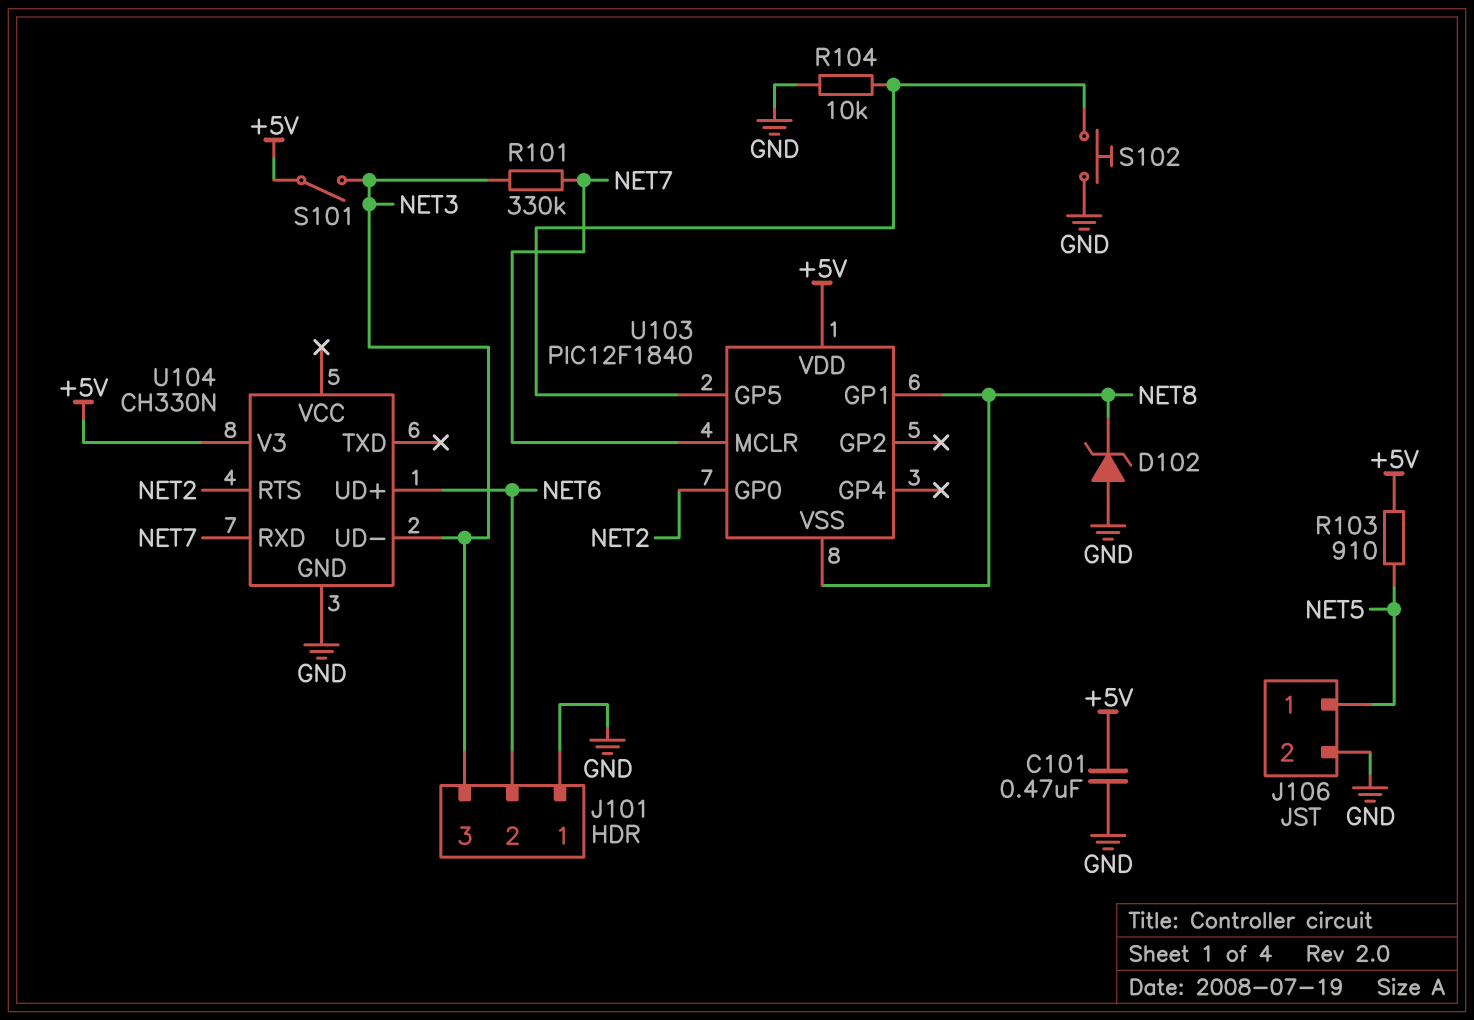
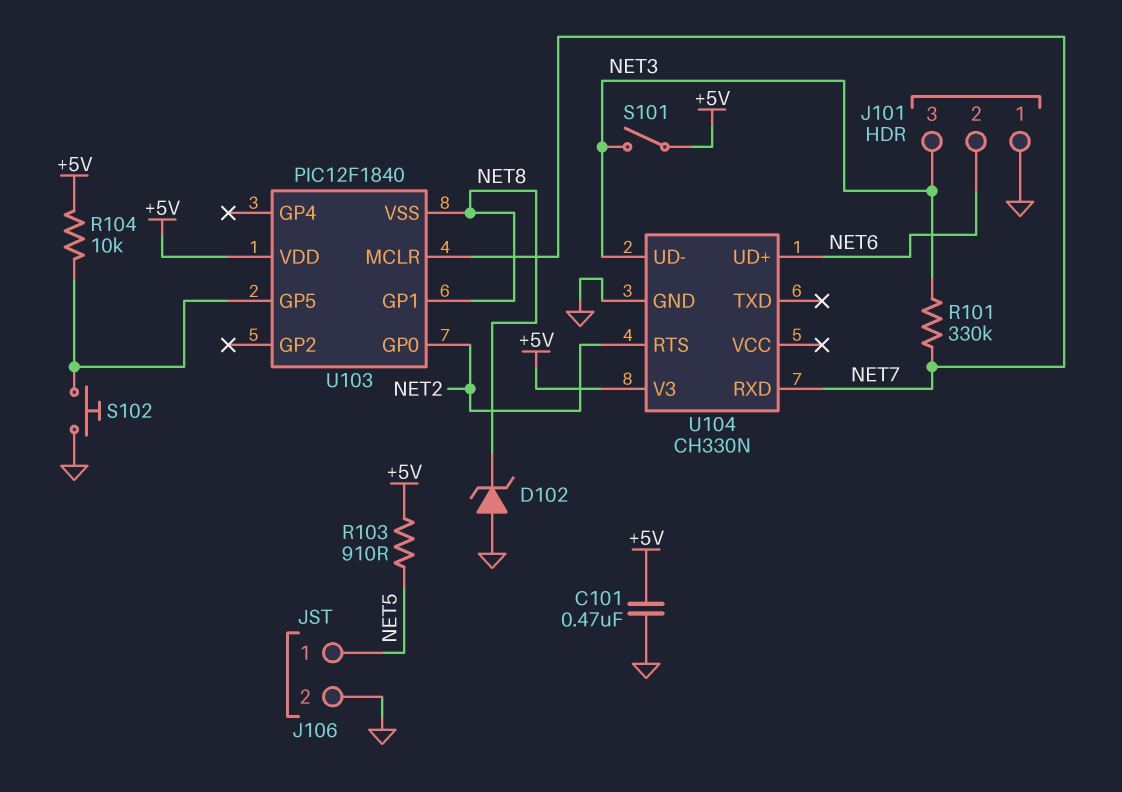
R104: 10k (GND, U103/GP5) -> 10k (+5V, U103/GP5)

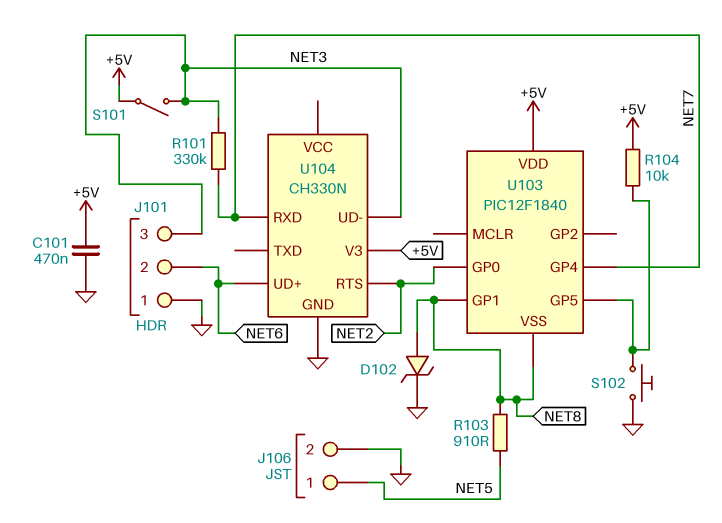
D102: zener (A GND, K NET8) -> zener (A NET8, K GND)
R103: 910 (+5V, NET5) -> 910 (NET5, NET8)
U103 pin GP4: none -> NET7
U103 pin MCLR: NET7 -> none

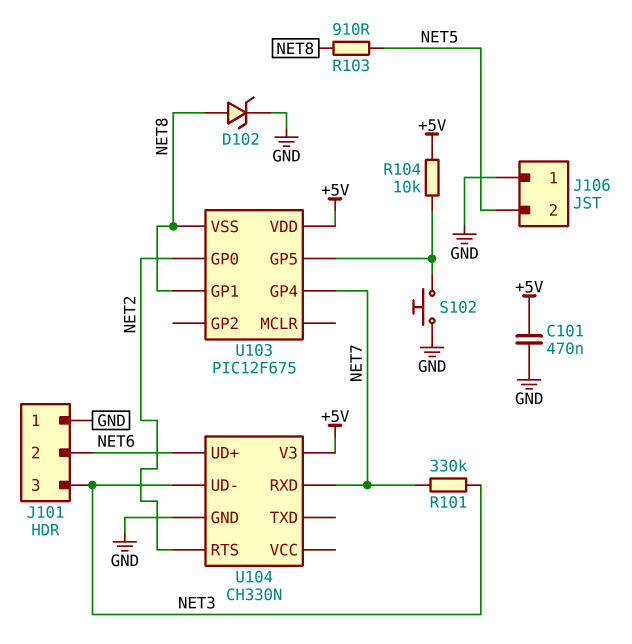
J106 pin 1: NET5 -> GND
J106 pin 2: GND -> NET5
S101: switch (+5V, NET3) -> none
U103: PIC12F1840 -> PIC12F675

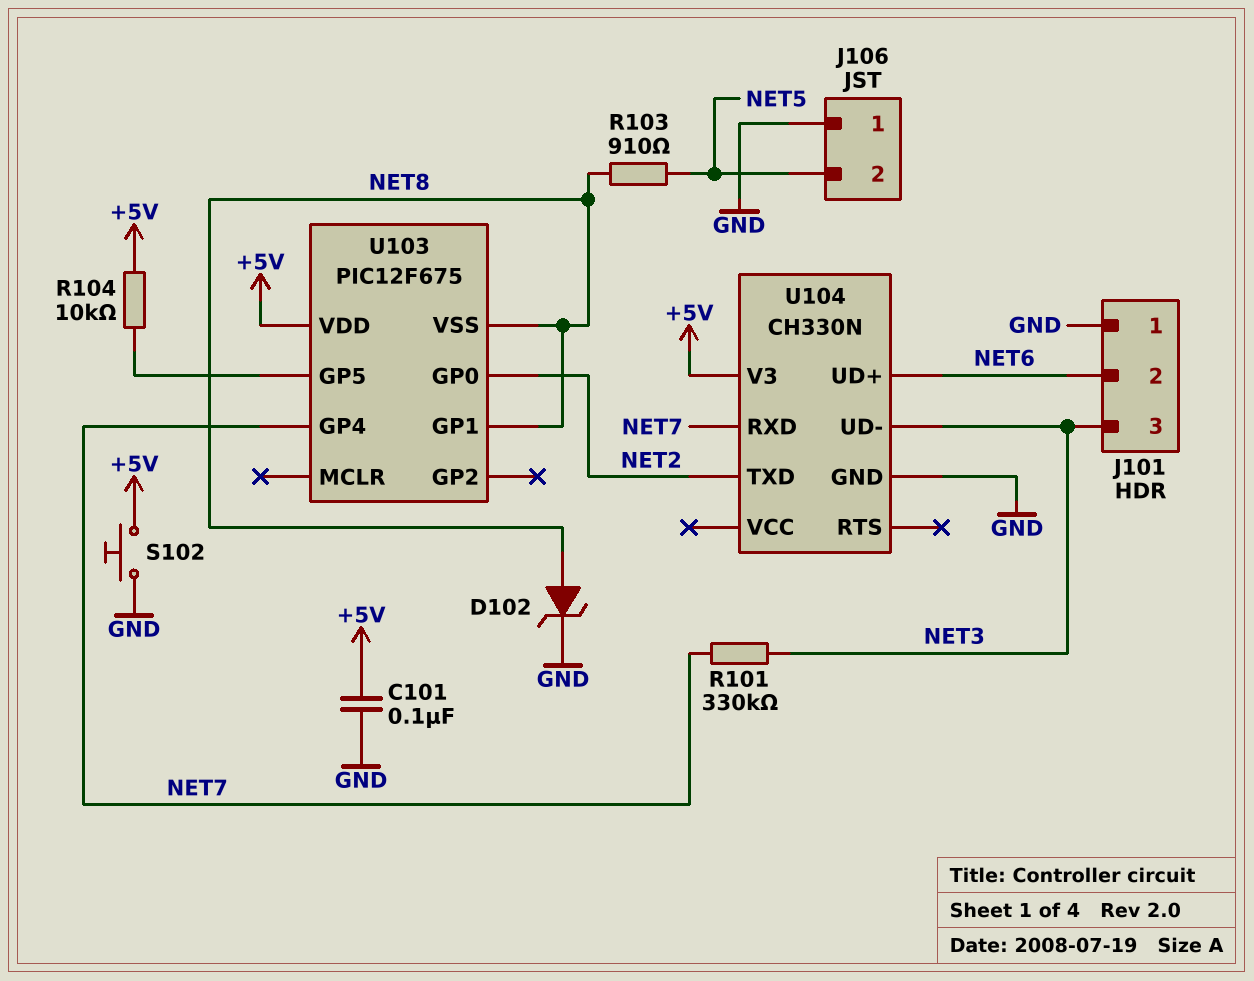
C101: 470nF (+5V, GND) -> 100nF (+5V, GND)
S102: button (GND, U103/GP5) -> button (+5V, GND)
U104 pin RTS: NET2 -> none
U104 pin TXD: none -> NET2

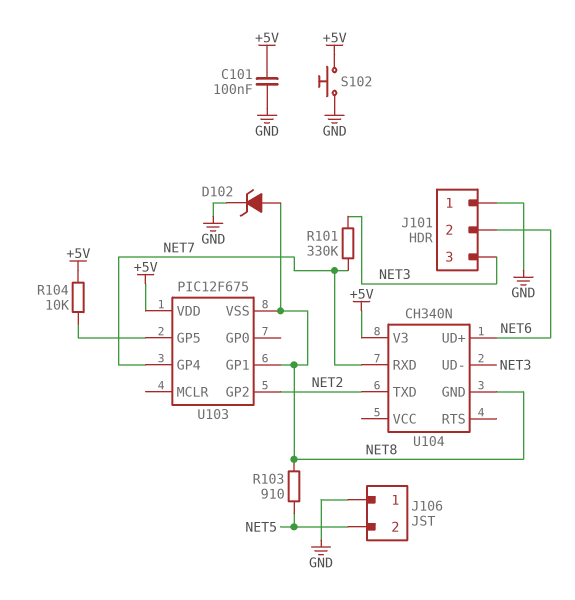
U103 pin GP0: NET2 -> none
U103 pin GP2: none -> NET2
U104: CH330N -> CH340N
U104 pin GND: GND -> NET8

